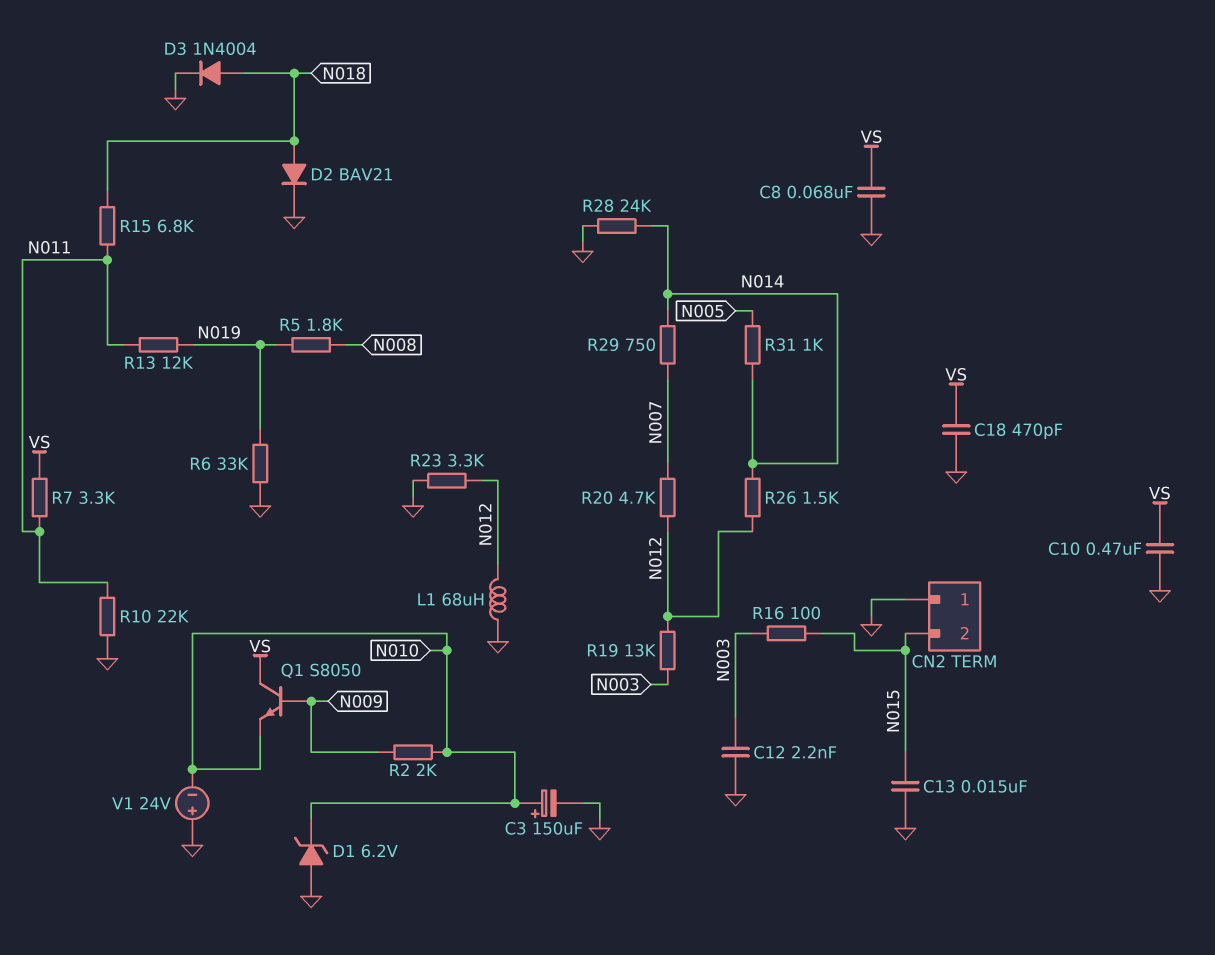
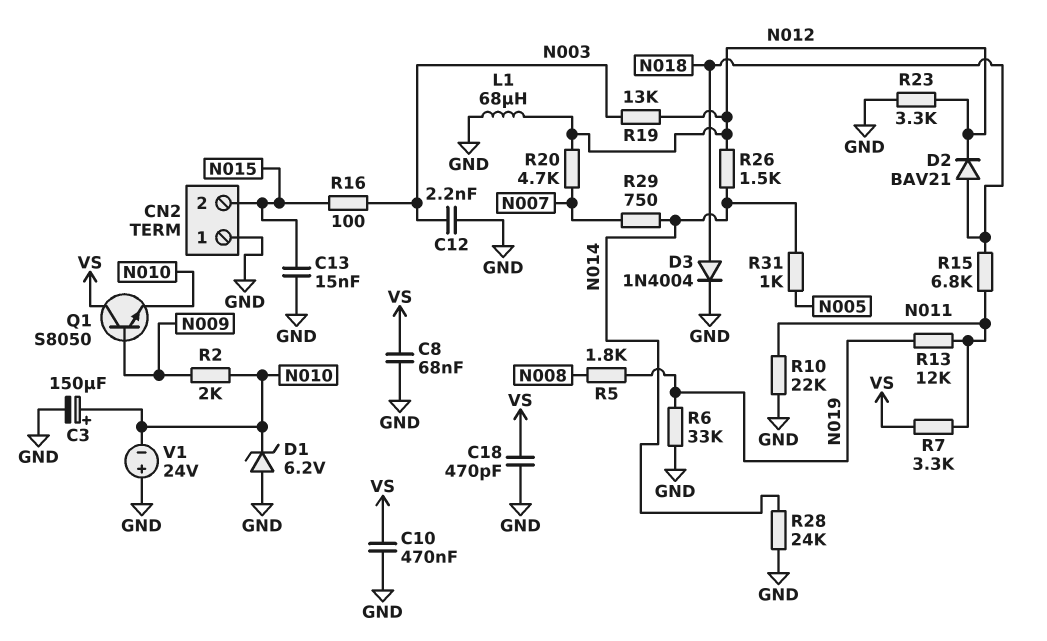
D2: diode BAV21 (A N018, K GND) -> diode BAV21 (A N018, K N012)

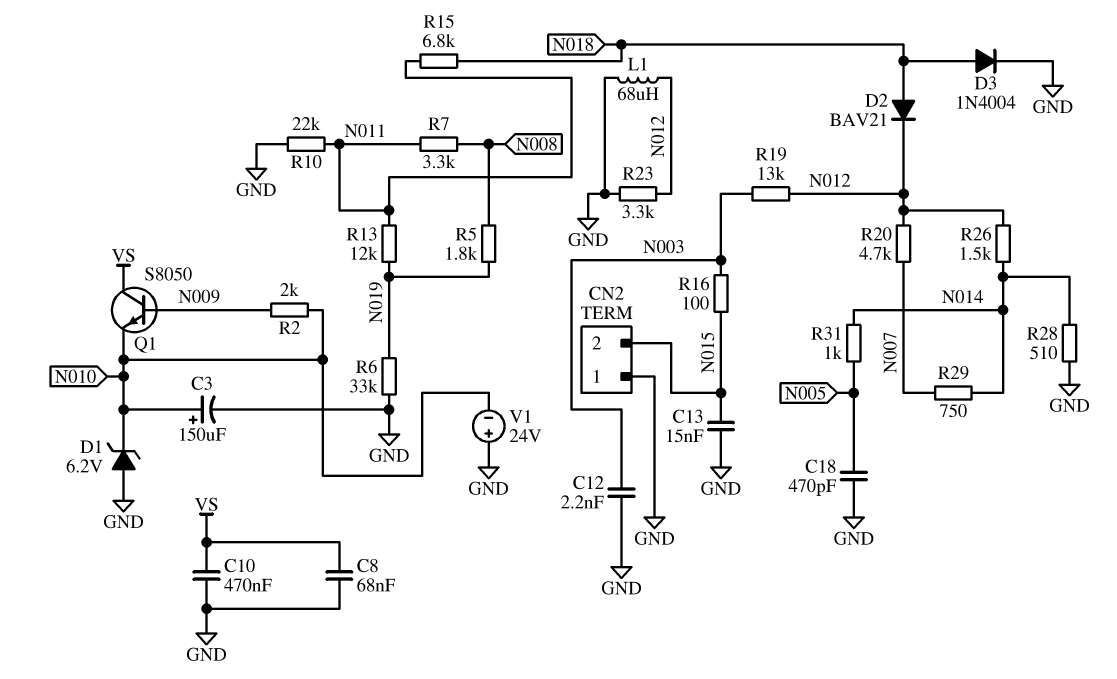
C18: 470pF (GND, VS) -> 470pF (GND, N005)
R7: 3.3k (N011, VS) -> 3.3k (N008, N011)
R28: 24k (GND, N014) -> 510 (GND, N014)

